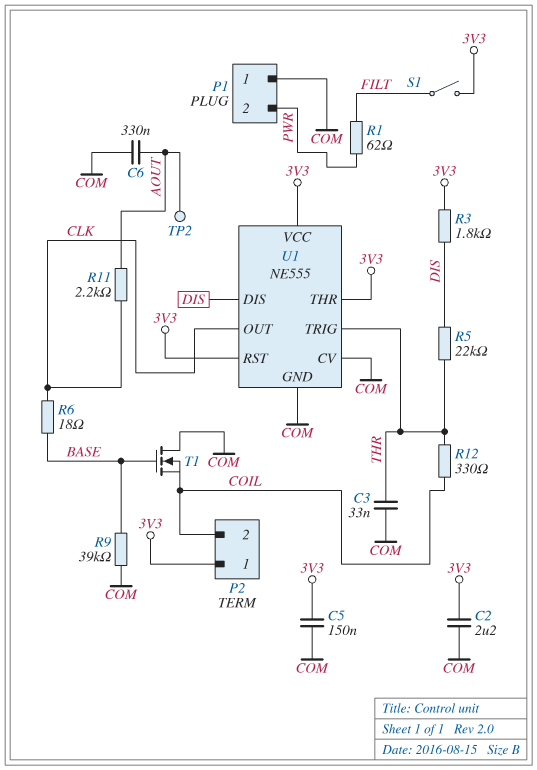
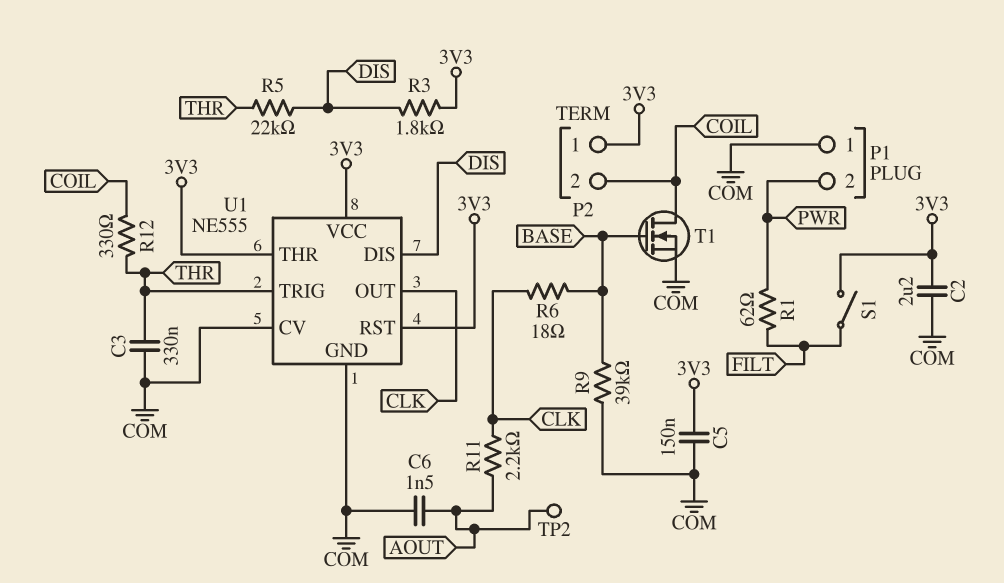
C3: 33nF (COM, THR) -> 330nF (COM, THR)
C6: 330nF (AOUT, COM) -> 1.5nF (AOUT, COM)
T1: NMOS (G BASE, D COM, S COIL) -> NMOS (G BASE, D COIL, S COM)

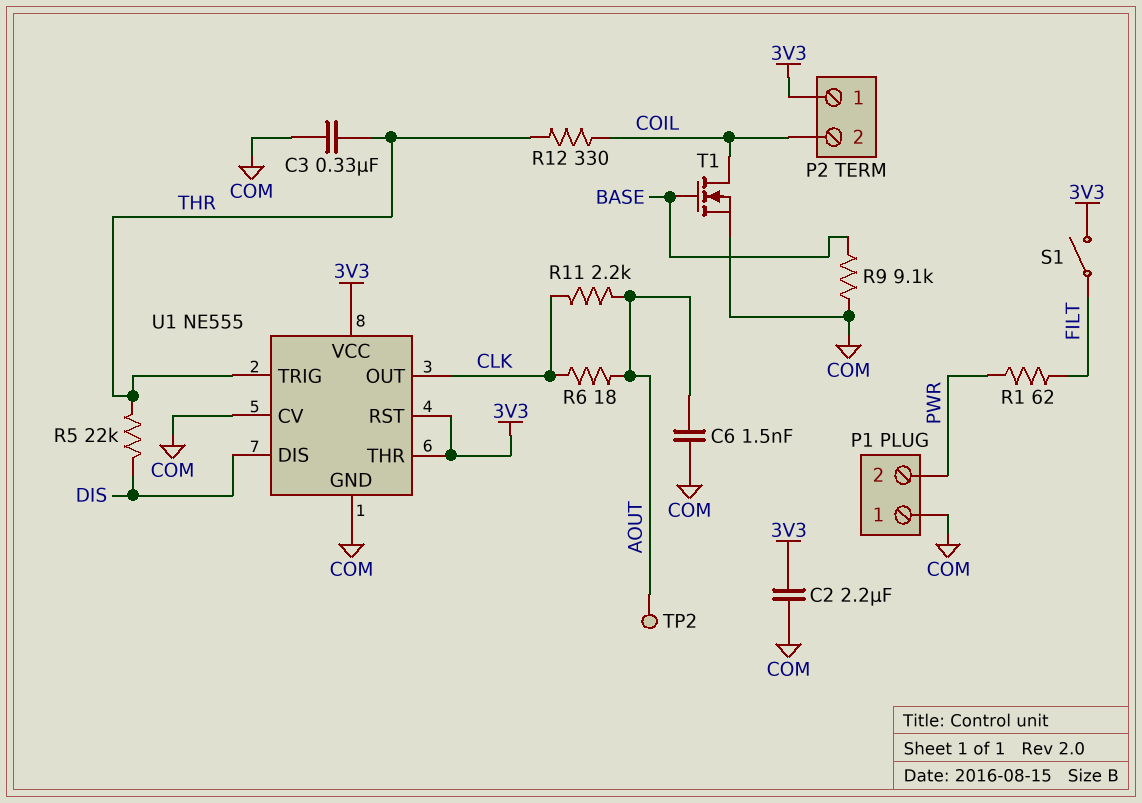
C5: 150nF (3V3, COM) -> none
R3: 1.8k (3V3, DIS) -> none
R6: 18 (BASE, CLK) -> 18 (AOUT, CLK)
R9: 39k (BASE, COM) -> 9.1k (BASE, COM)

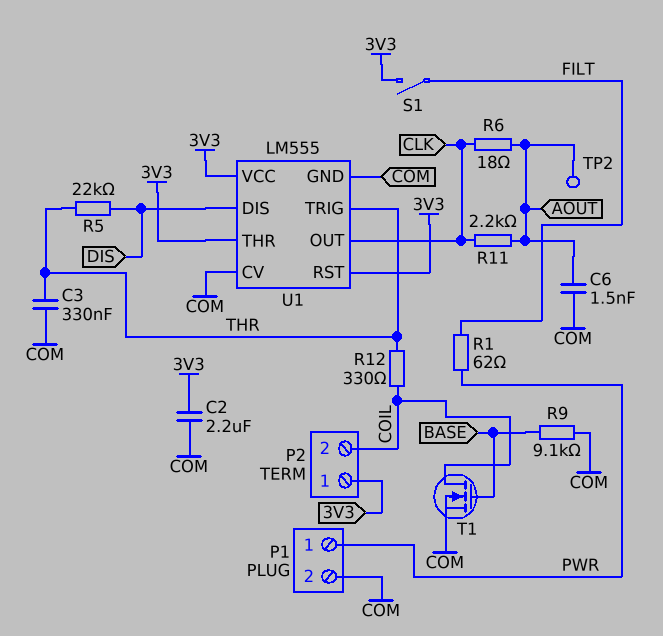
P1 pin 1: COM -> PWR
P1 pin 2: PWR -> COM
U1: NE555 -> LM555

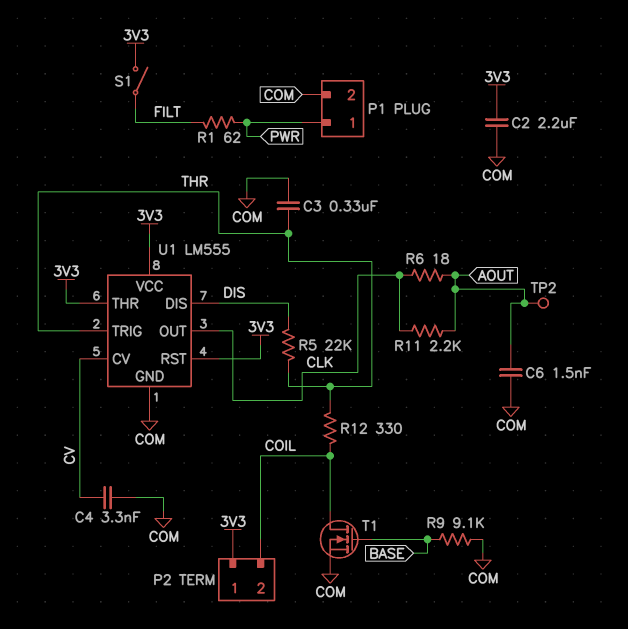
C4: none -> 3.3nF (COM, CV)
U1 pin CV: COM -> CV

